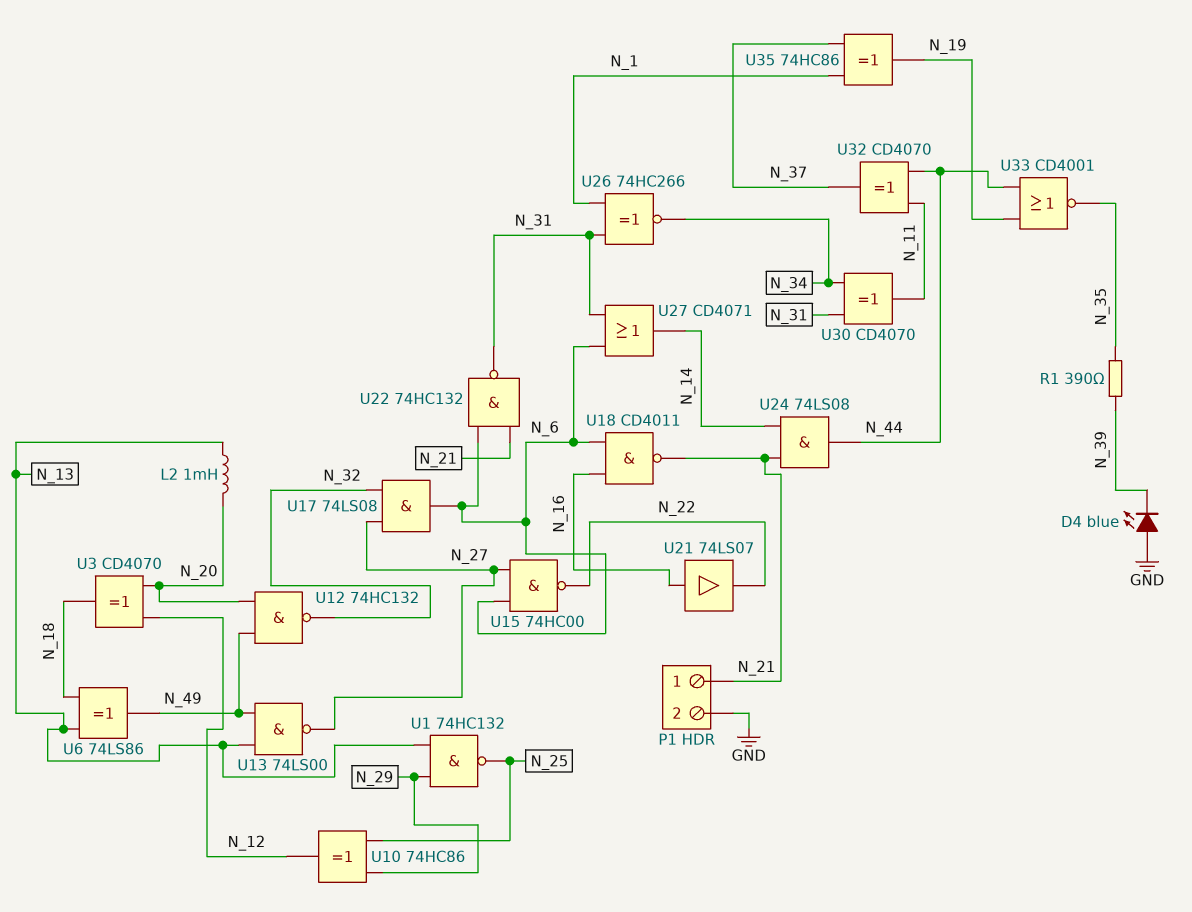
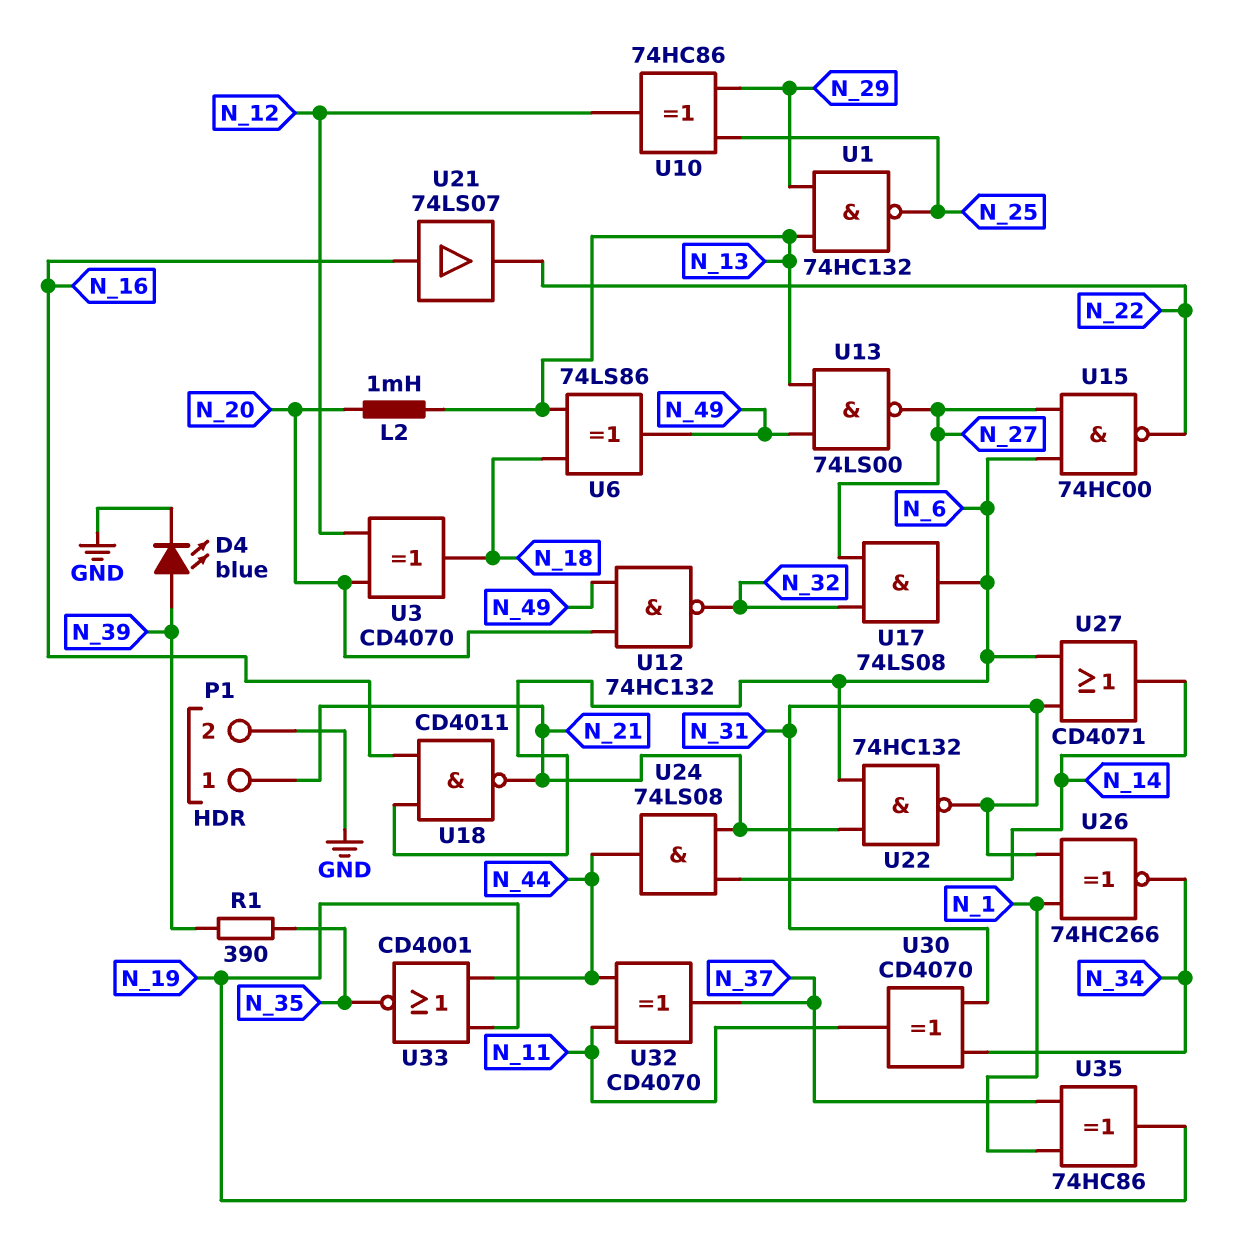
D4: LED blue (A GND, K N_39) -> LED blue (A N_39, K GND)

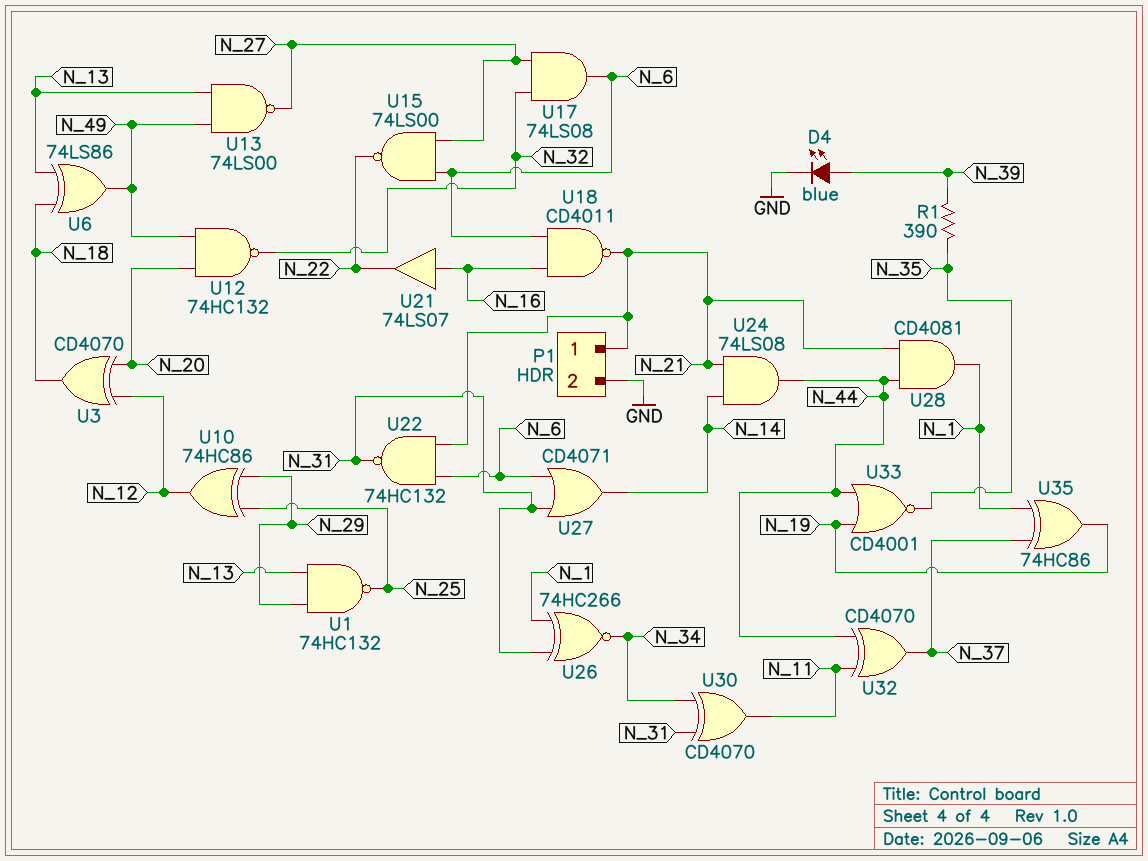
L2: 1mH (N_13, N_20) -> none
U15: NAND 74HC00 (in N_6, in N_27, out N_22) -> NAND 74LS00 (in N_6, in N_27, out N_22)
U28: none -> AND CD4081 (in N_21, in N_44, out N_1)

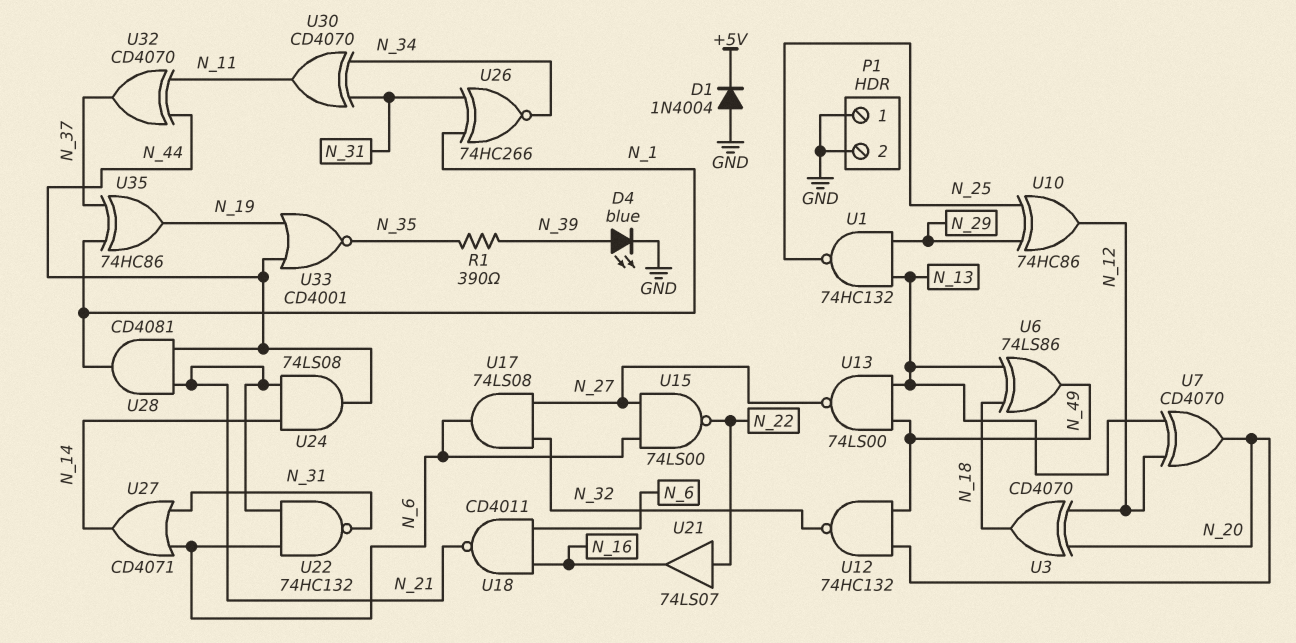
D1: none -> diode 1N4004 (A GND, K +5V)
P1 pin 1: N_21 -> GND
U7: none -> XOR CD4070 (in N_12, in N_13, out N_20)
U21: buffer 74LS07 (in N_16, out N_22) -> buffer 74LS07 (in N_22, out N_16)

